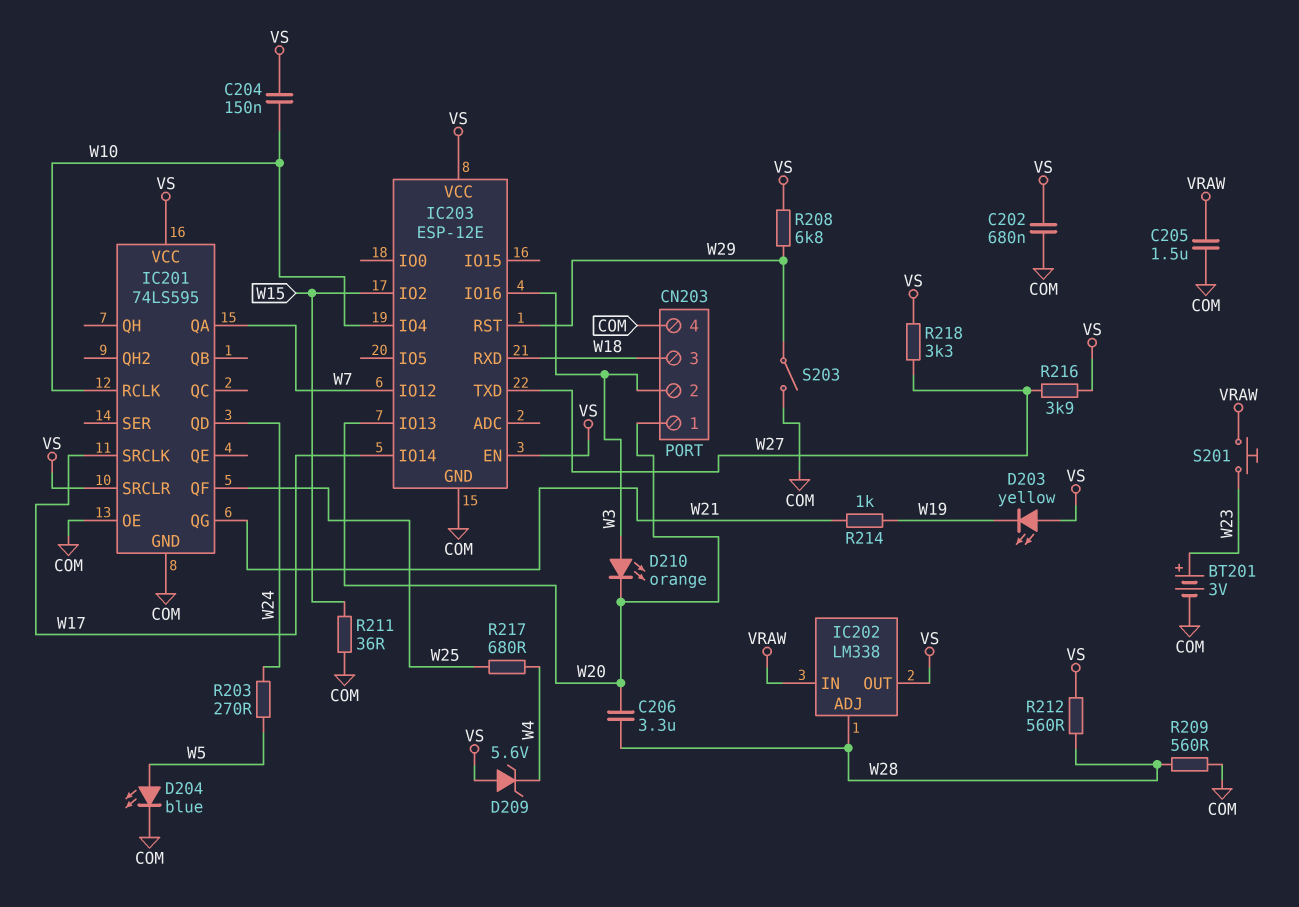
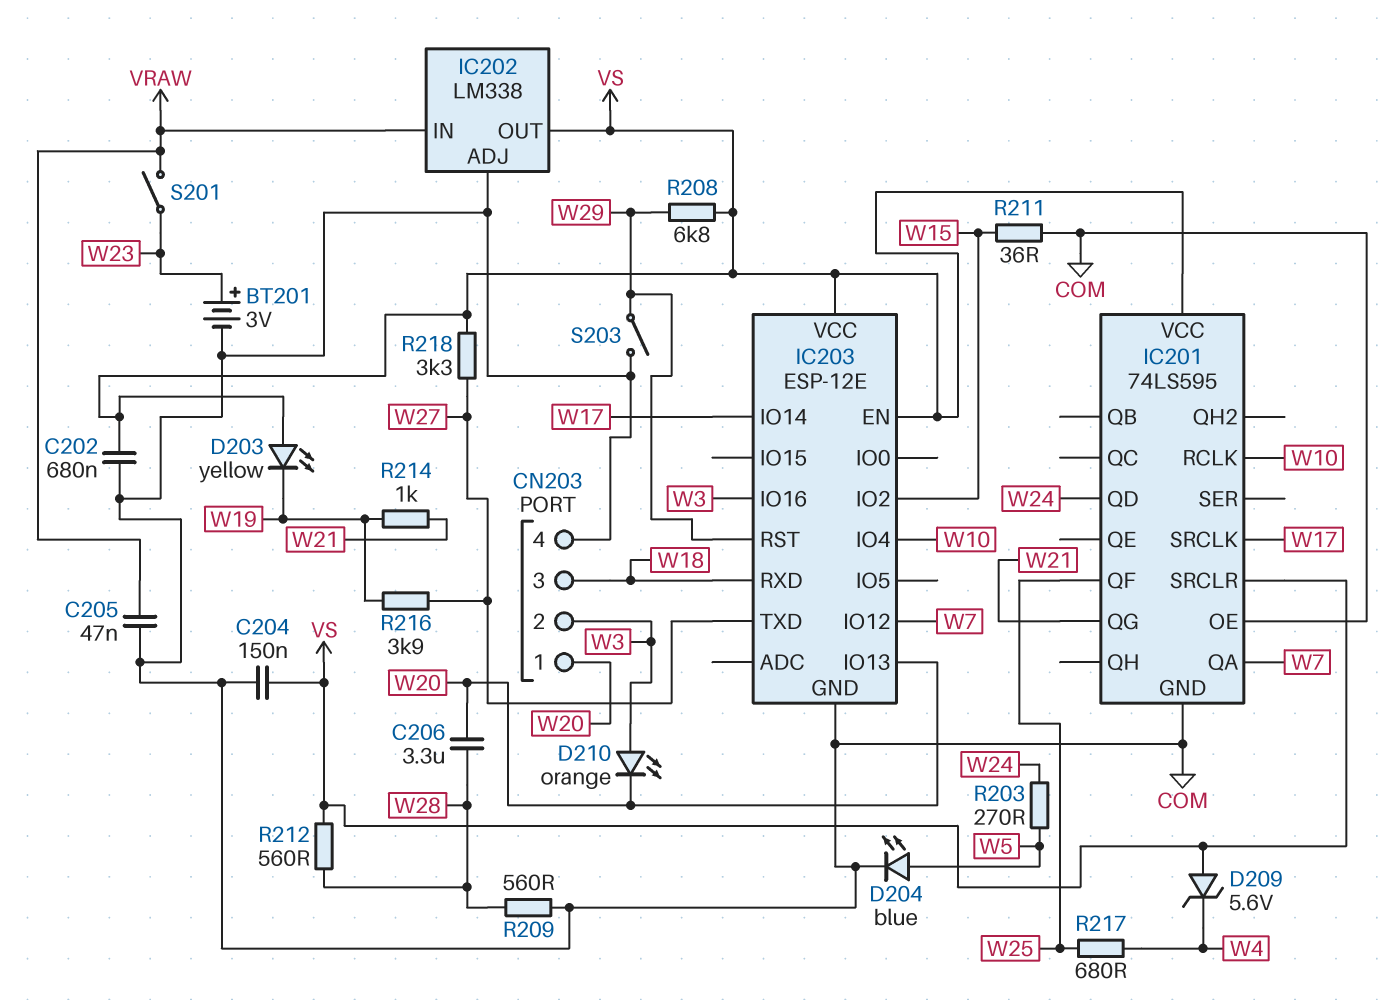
C204: 150nF (VS, W10) -> 150nF (COM, VS)
C205: 1.5uF (COM, VRAW) -> 47nF (COM, VRAW)
IC202 pin ADJ: W28 -> COM
R216: 3.9k (VS, W27) -> 3.9k (W19, W27)
S201: button (VRAW, W23) -> switch (VRAW, W23)

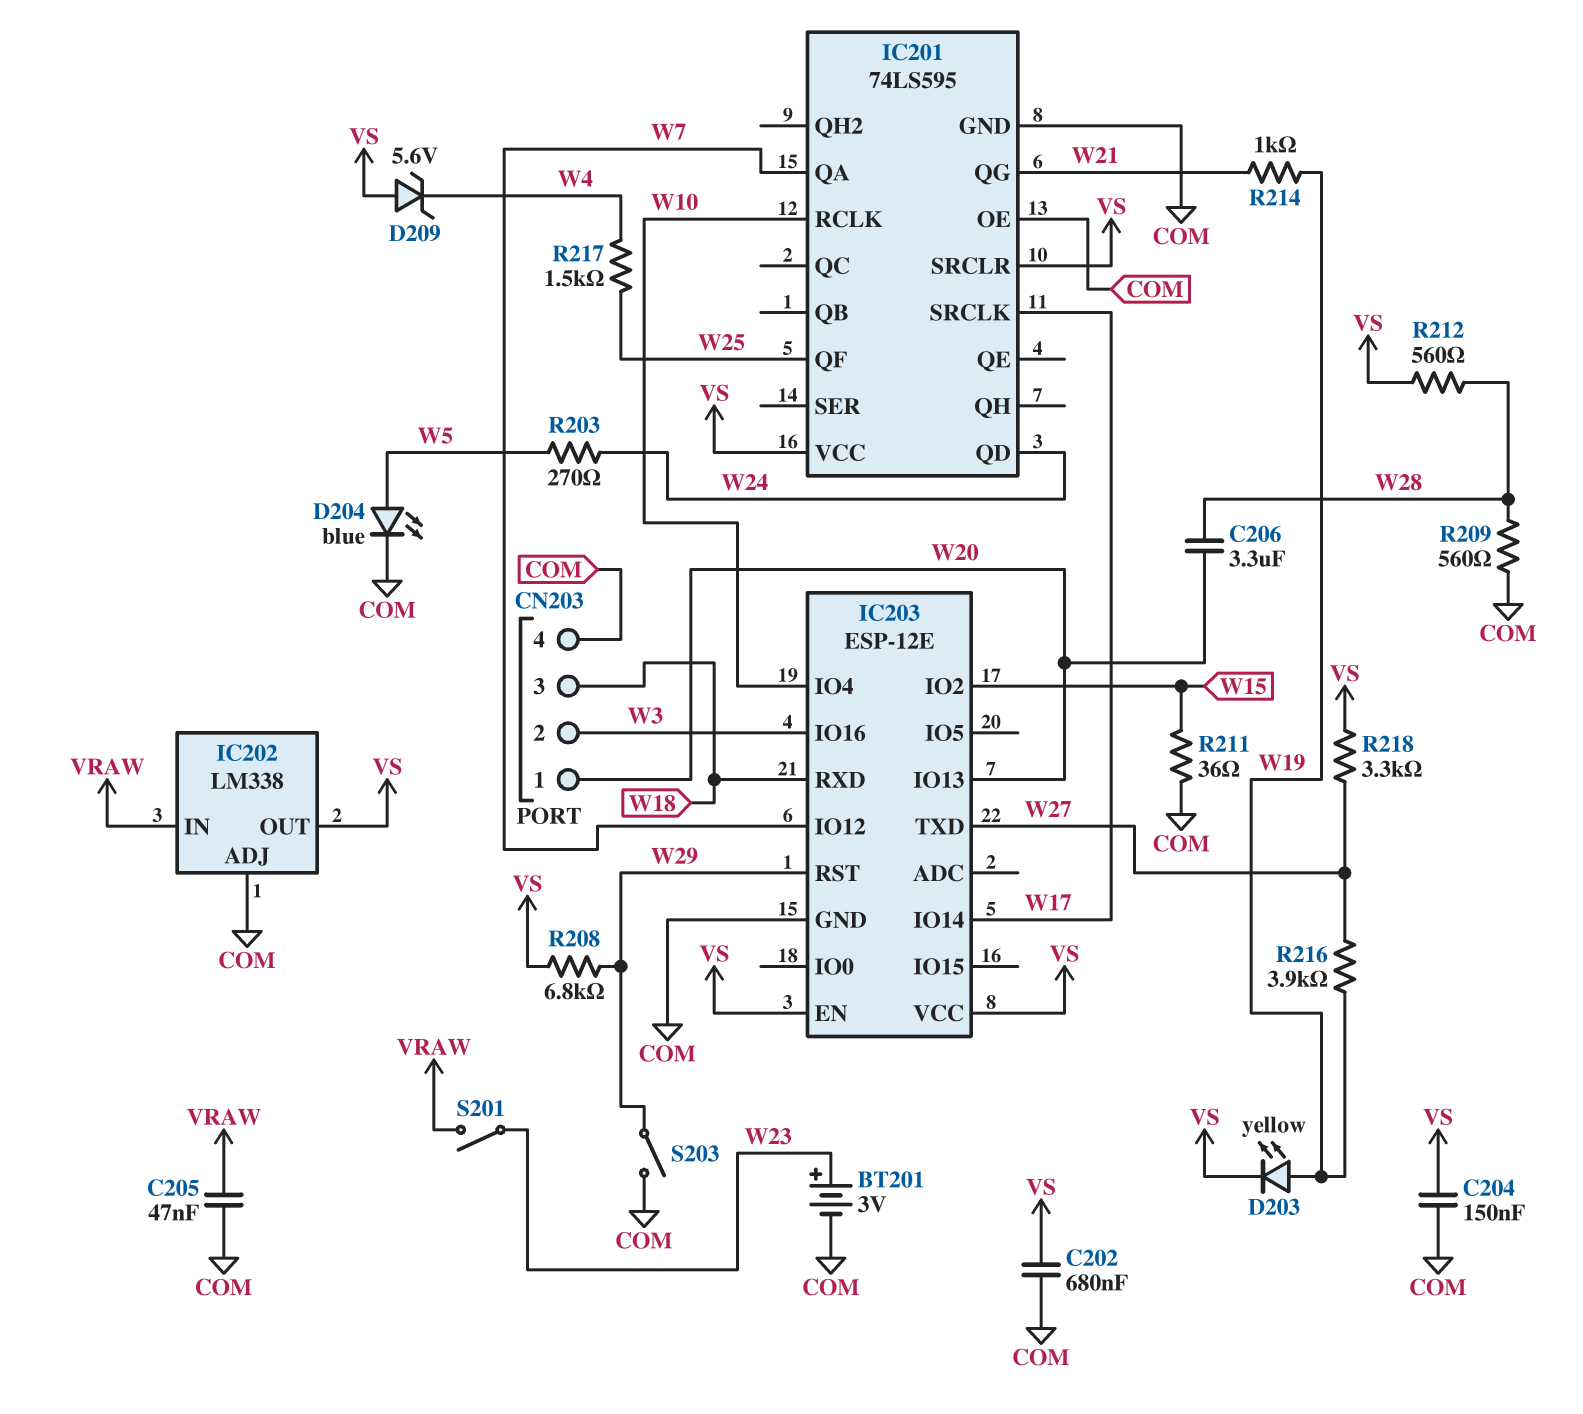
D203: LED yellow (A VS, K W19) -> LED yellow (A W19, K VS)
D210: LED orange (A W3, K W20) -> none
R217: 680 (W4, W25) -> 1.5k (W4, W25)

